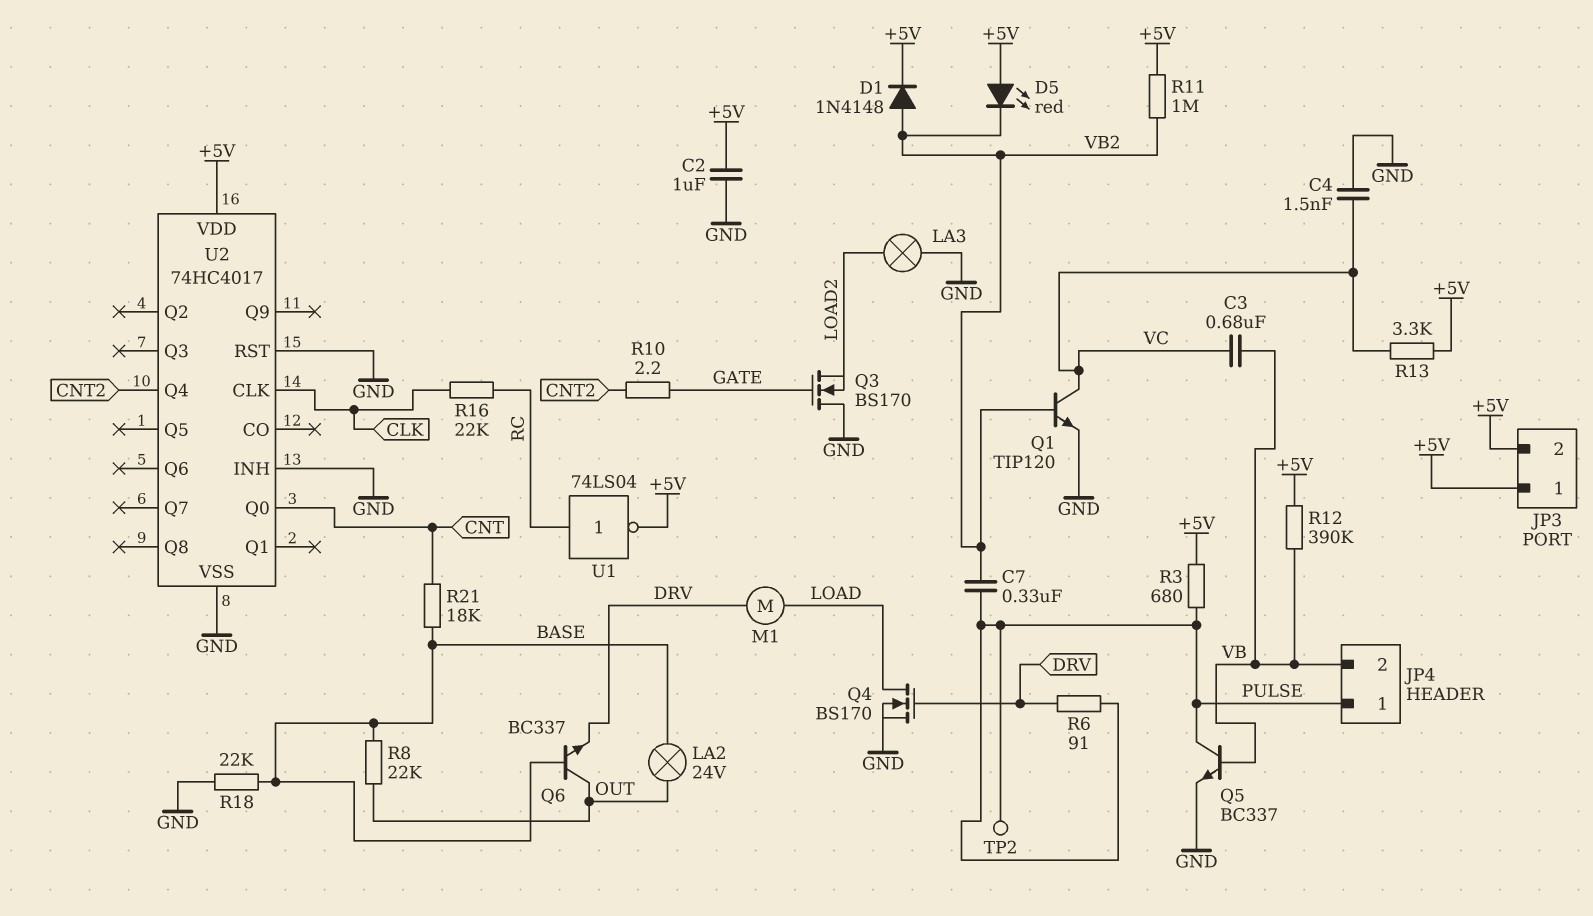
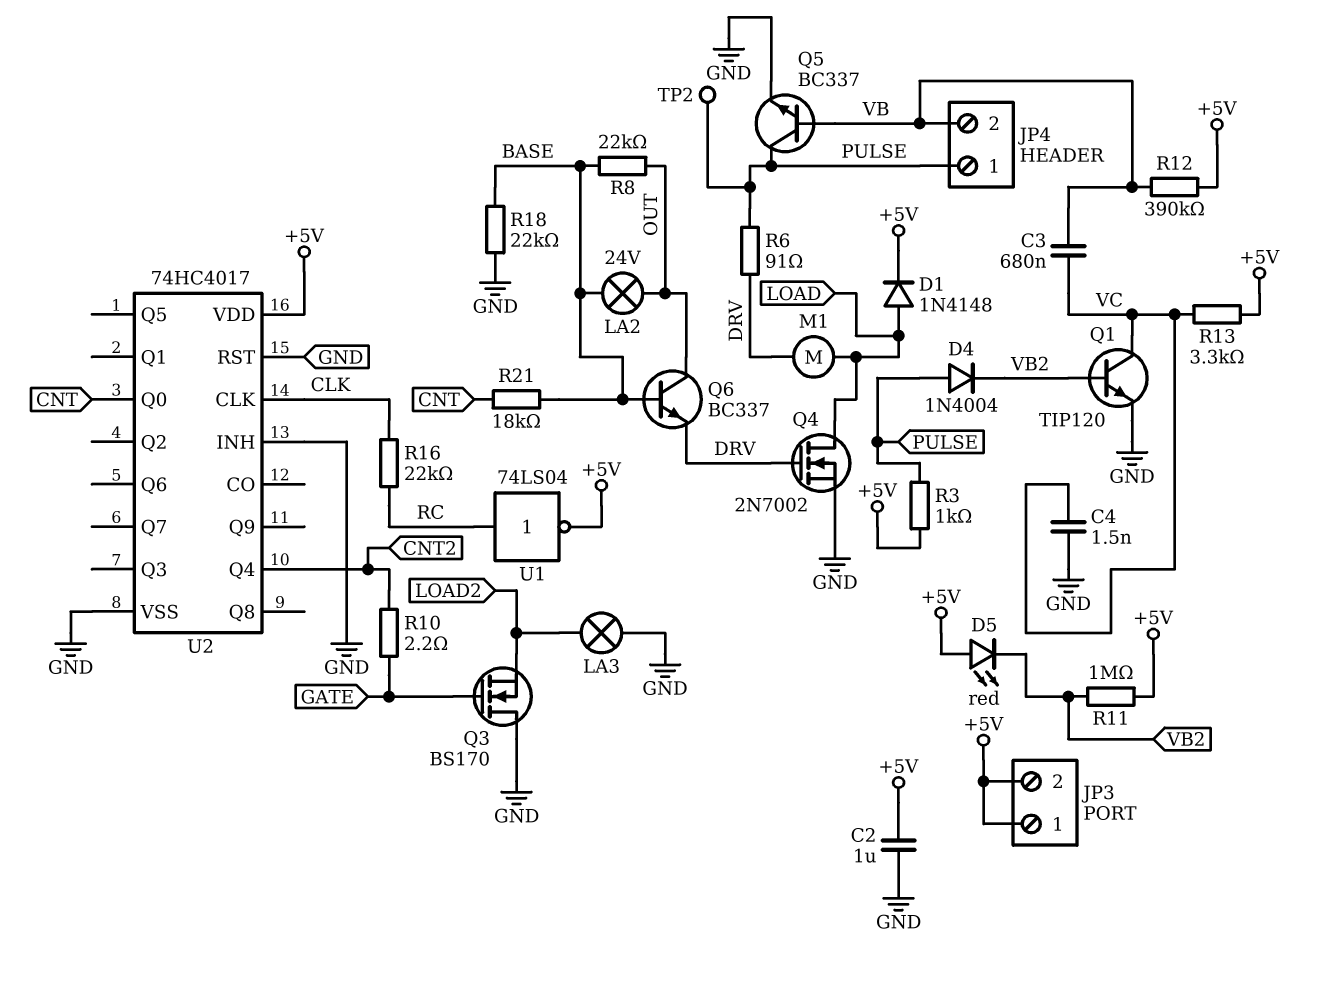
C7: 330nF (PULSE, VB2) -> none
D1: diode 1N4148 (A VB2, K +5V) -> diode 1N4148 (A LOAD, K +5V)
D4: none -> diode 1N4004 (A PULSE, K VB2)
Q4: NMOS BS170 (G DRV, D LOAD, S GND) -> NMOS 2N7002 (G DRV, D LOAD, S GND)
R3: 680 (+5V, PULSE) -> 1k (+5V, PULSE)

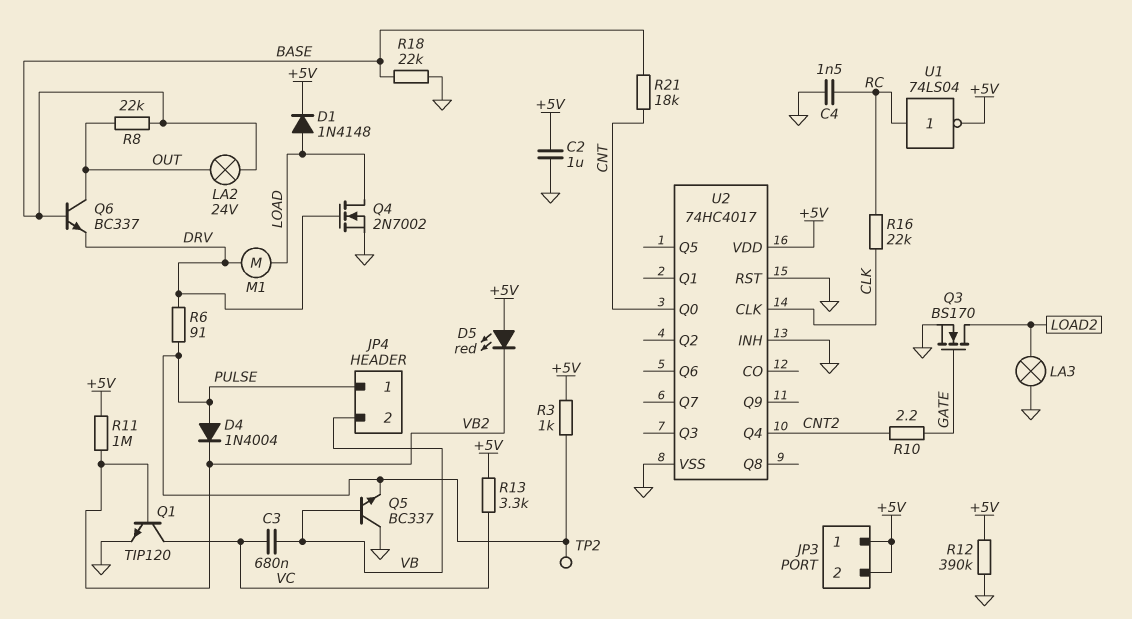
C4: 1.5nF (GND, VC) -> 1.5nF (GND, RC)
Q3: NMOS BS170 (G GATE, D GND, S LOAD2) -> NMOS BS170 (G GATE, D LOAD2, S GND)
Q5: NPN BC337 (B VB, C PULSE, E GND) -> NPN BC337 (B VB, C GND, E PULSE)
R12: 390k (+5V, VB) -> 390k (+5V, GND)

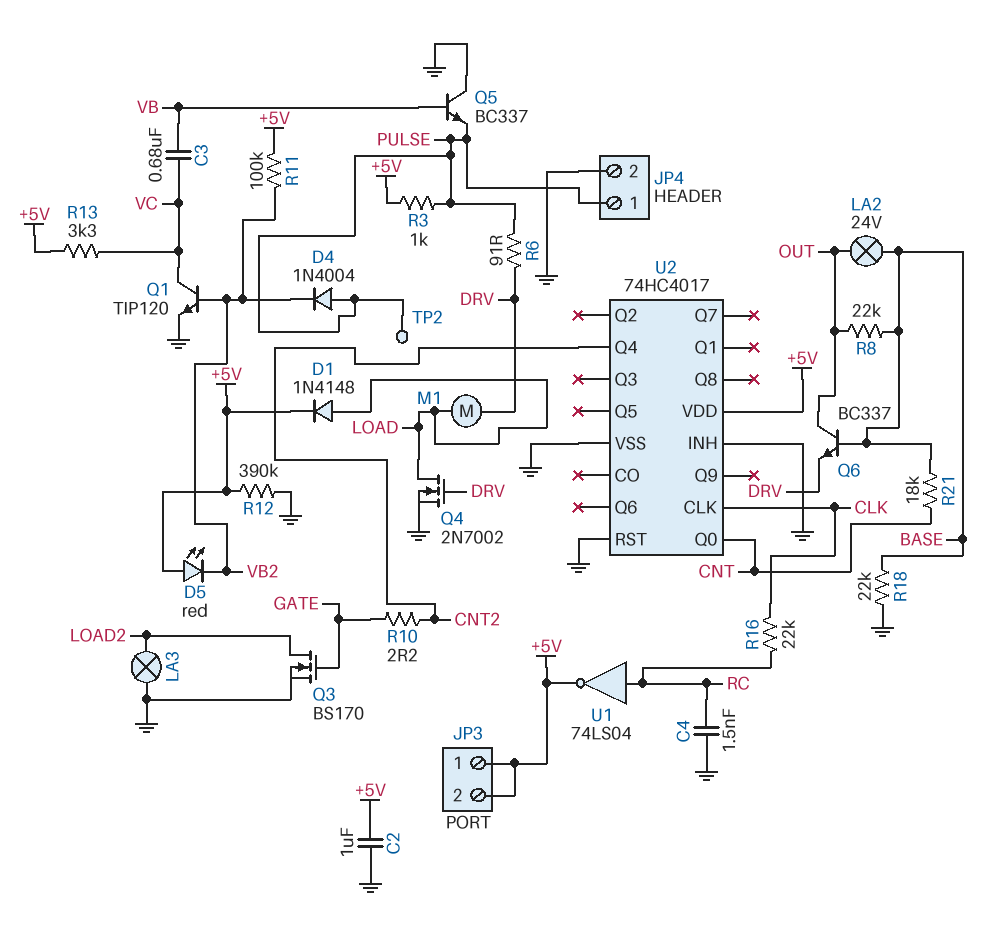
JP4 pin 2: VB -> GND
R11: 1M (+5V, VB2) -> 100k (+5V, VB2)

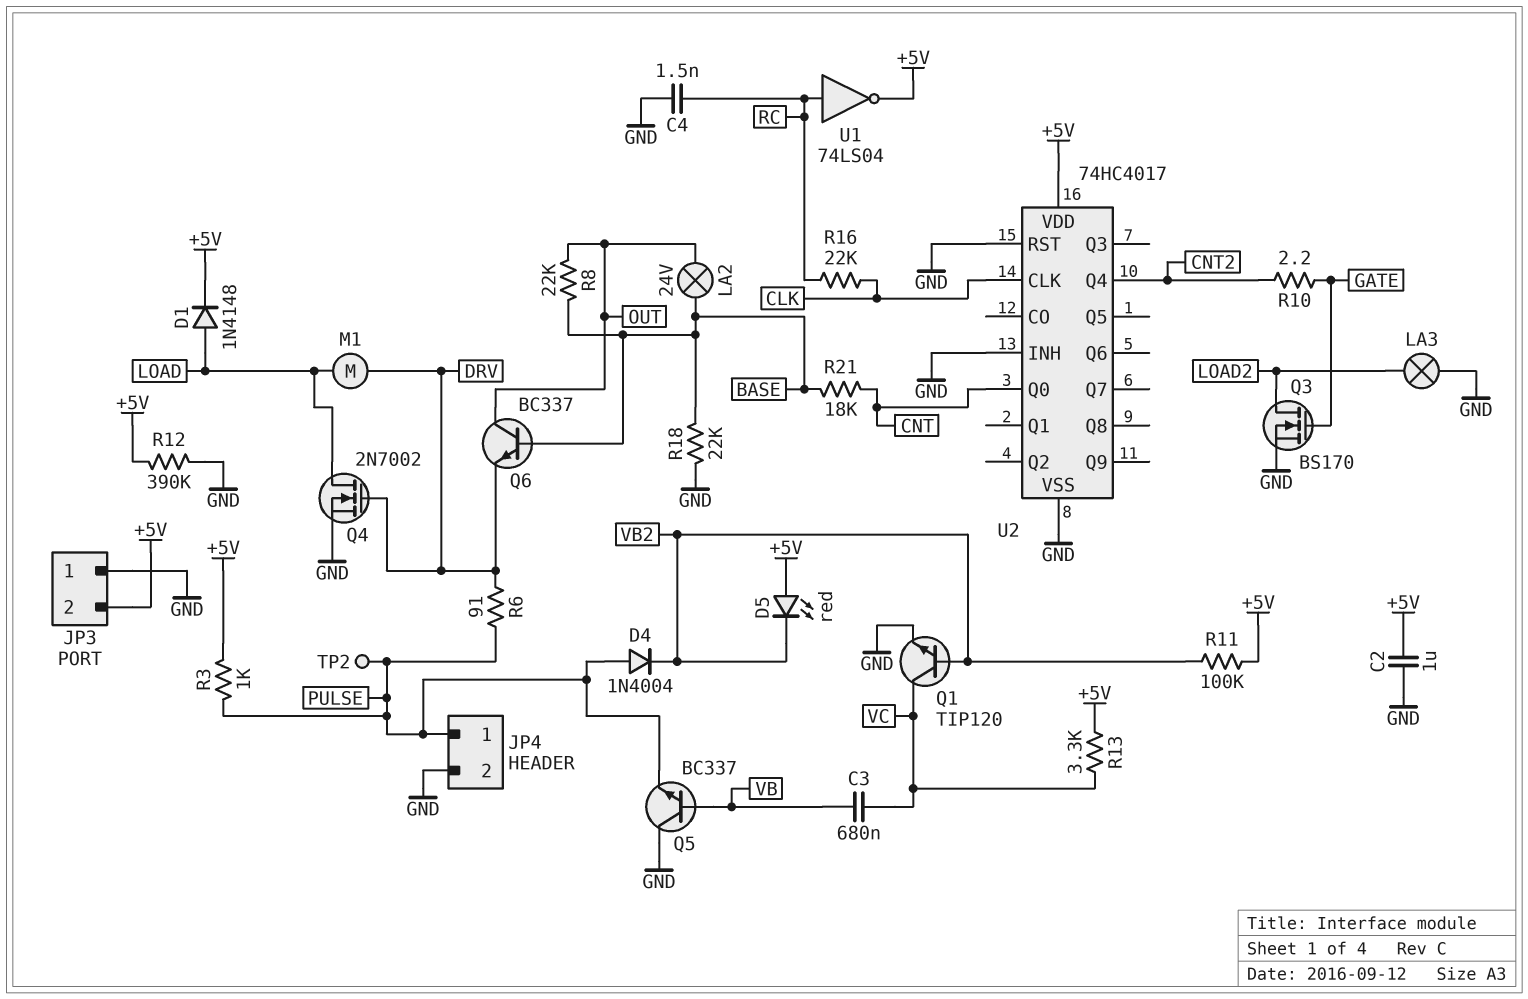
JP3 pin 1: +5V -> GND

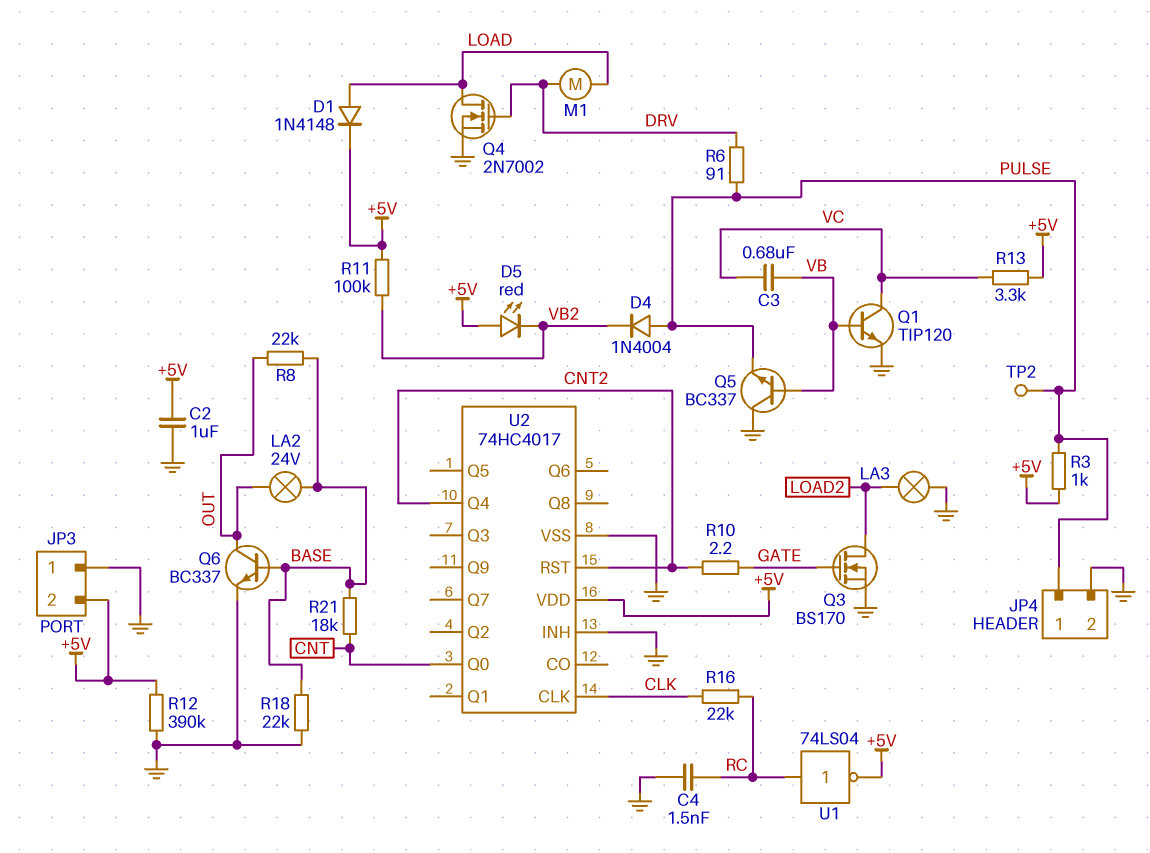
Q1: NPN TIP120 (B VB2, C VC, E GND) -> NPN TIP120 (B VB, C VC, E GND)
Q6: NPN BC337 (B BASE, C OUT, E DRV) -> NPN BC337 (B BASE, C OUT, E GND)
U2 pin RST: GND -> CNT2

